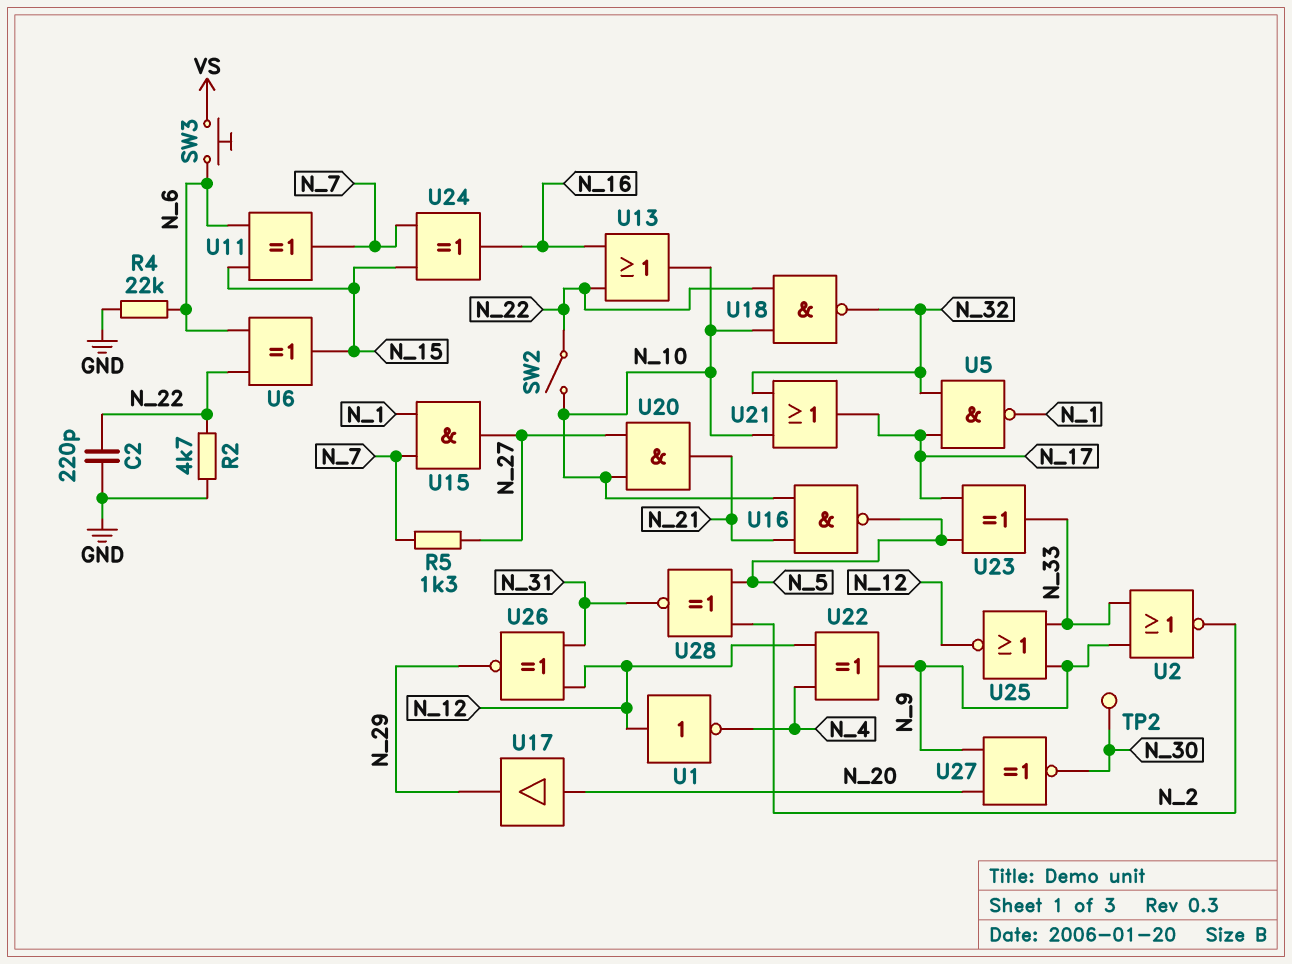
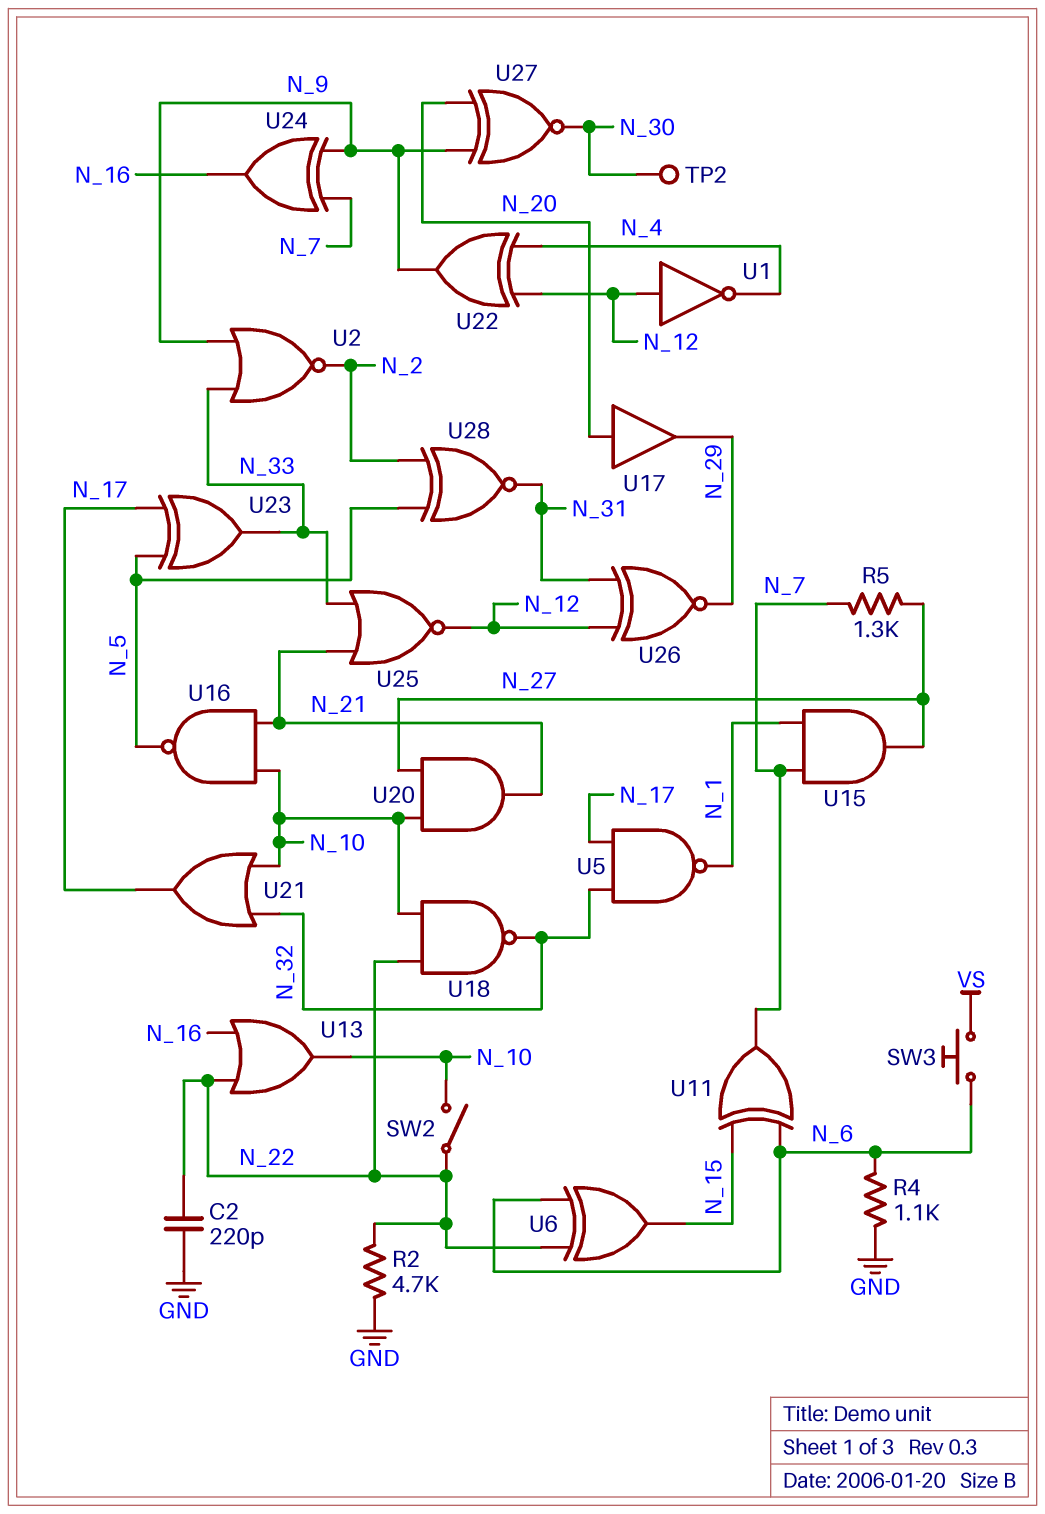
R4: 22k (GND, N_6) -> 1.1k (GND, N_6)
U24: XOR (in N_7, in N_15, out N_16) -> XOR (in N_7, in N_9, out N_16)
U25: NOR (in N_9, in N_33, out N_12) -> NOR (in N_21, in N_33, out N_12)

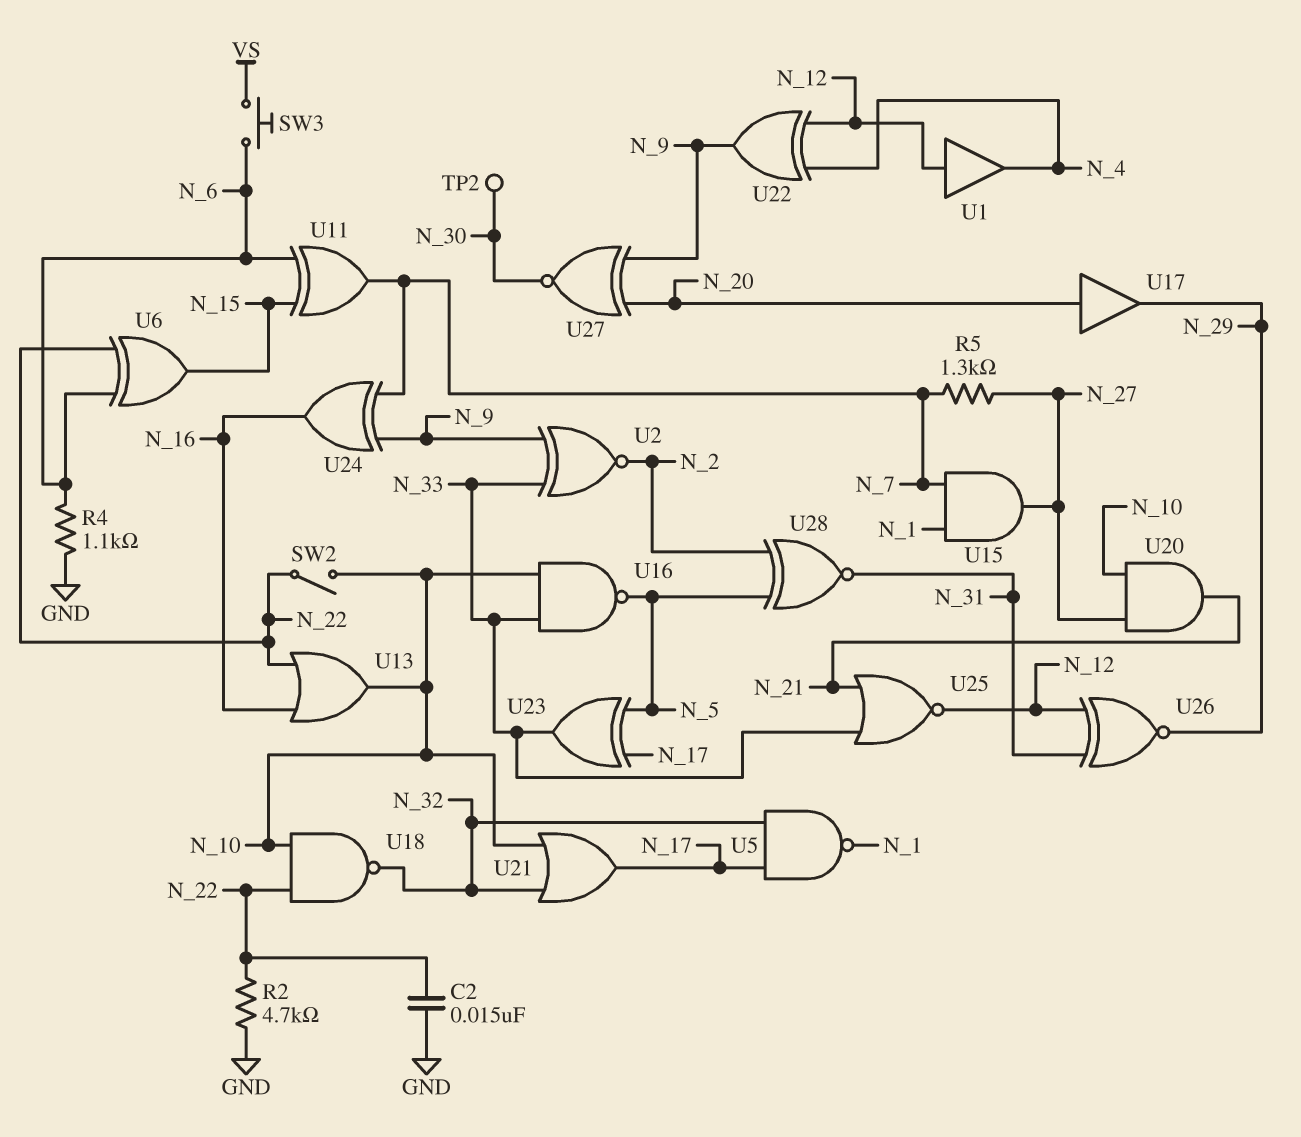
C2: 220pF (GND, N_22) -> 15nF (GND, N_22)
U1: NOT (in N_12, out N_4) -> buffer (in N_12, out N_4)
U2: NOR (in N_9, in N_33, out N_2) -> XNOR (in N_9, in N_33, out N_2)
U16: NAND (in N_10, in N_21, out N_5) -> NAND (in N_10, in N_33, out N_5)

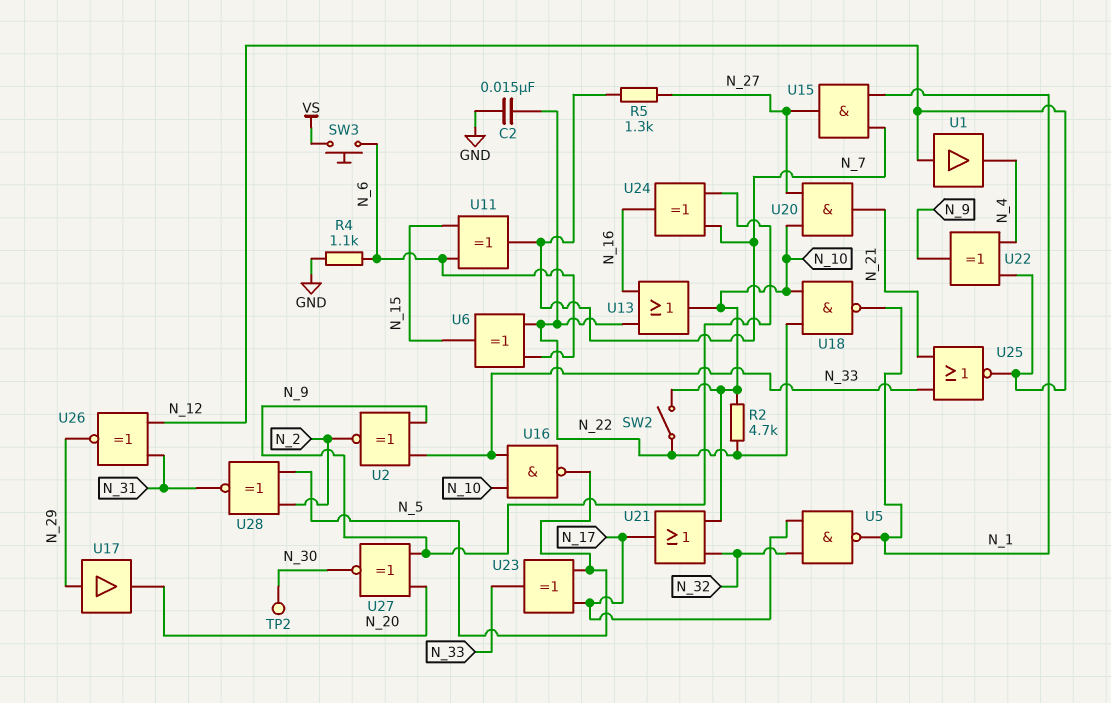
R2: 4.7k (GND, N_22) -> 4.7k (N_10, N_22)
U17: buffer (in N_20, out N_29) -> buffer (in N_29, out N_20)
U18: NAND (in N_10, in N_22, out N_32) -> NAND (in N_10, in N_22, out N_1)

